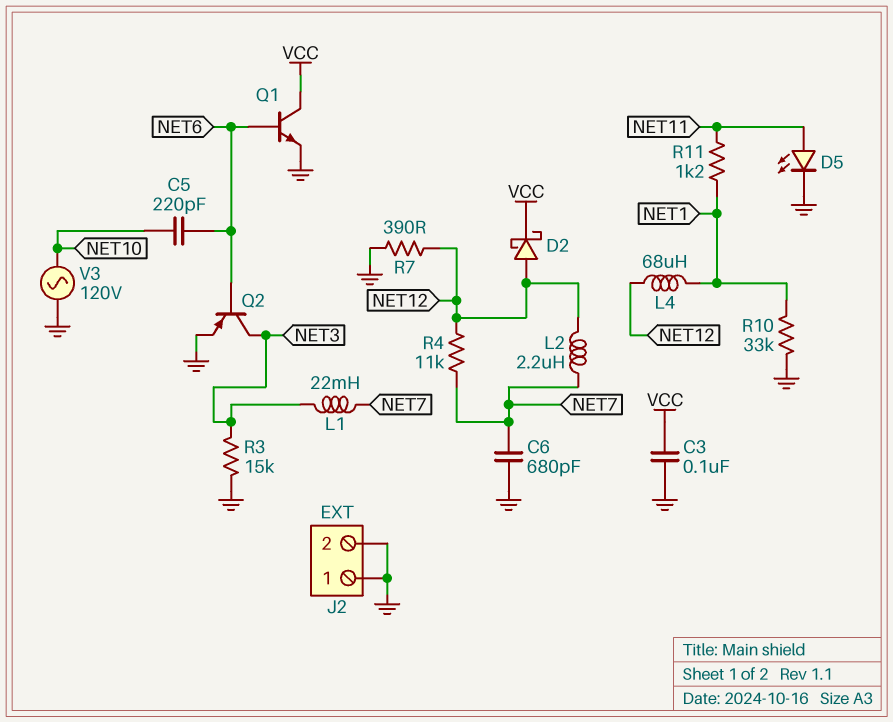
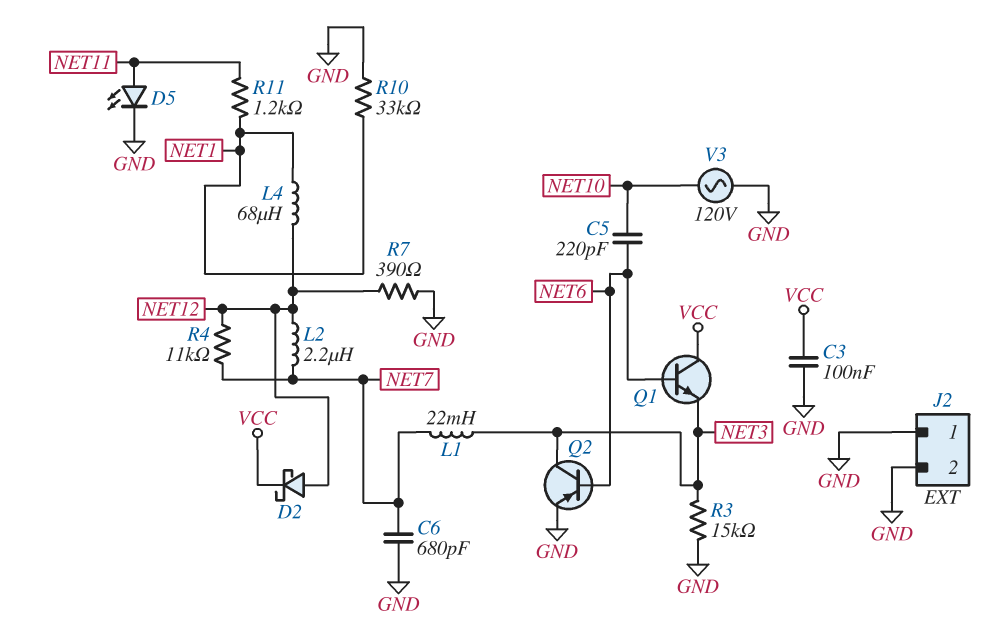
Q1: NPN (B NET6, C VCC, E GND) -> NPN (B NET6, C VCC, E NET3)

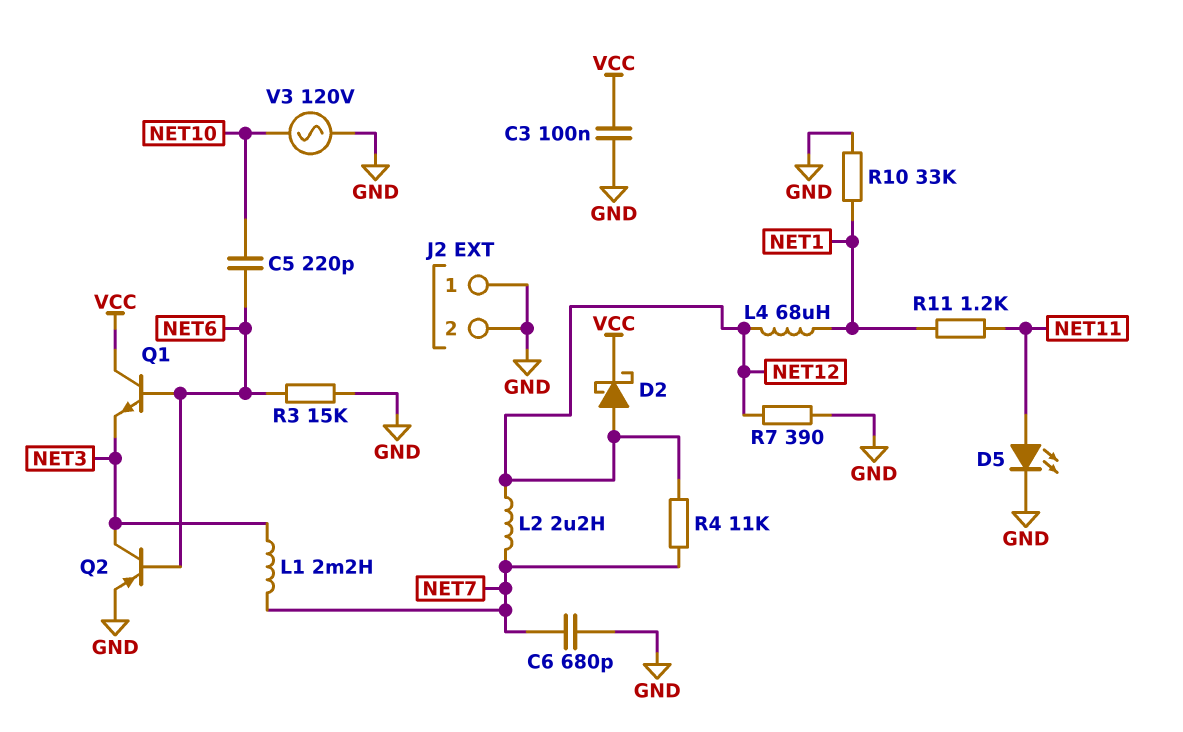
L1: 22mH (NET3, NET7) -> 2.2mH (NET3, NET7)
R3: 15k (GND, NET3) -> 15k (GND, NET6)

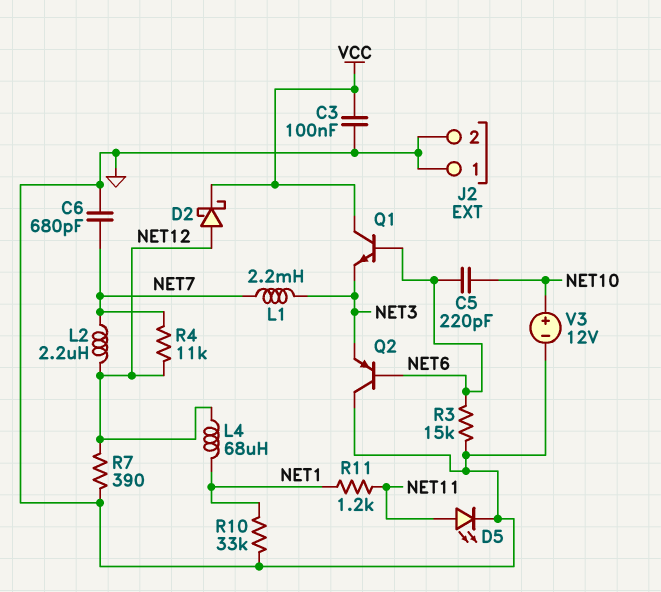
Q2: PNP (B NET6, C NET3, E GND) -> PNP (B NET6, C GND, E NET3)
V3: AC 120V (GND, NET10) -> 12V (plus NET10, minus GND)

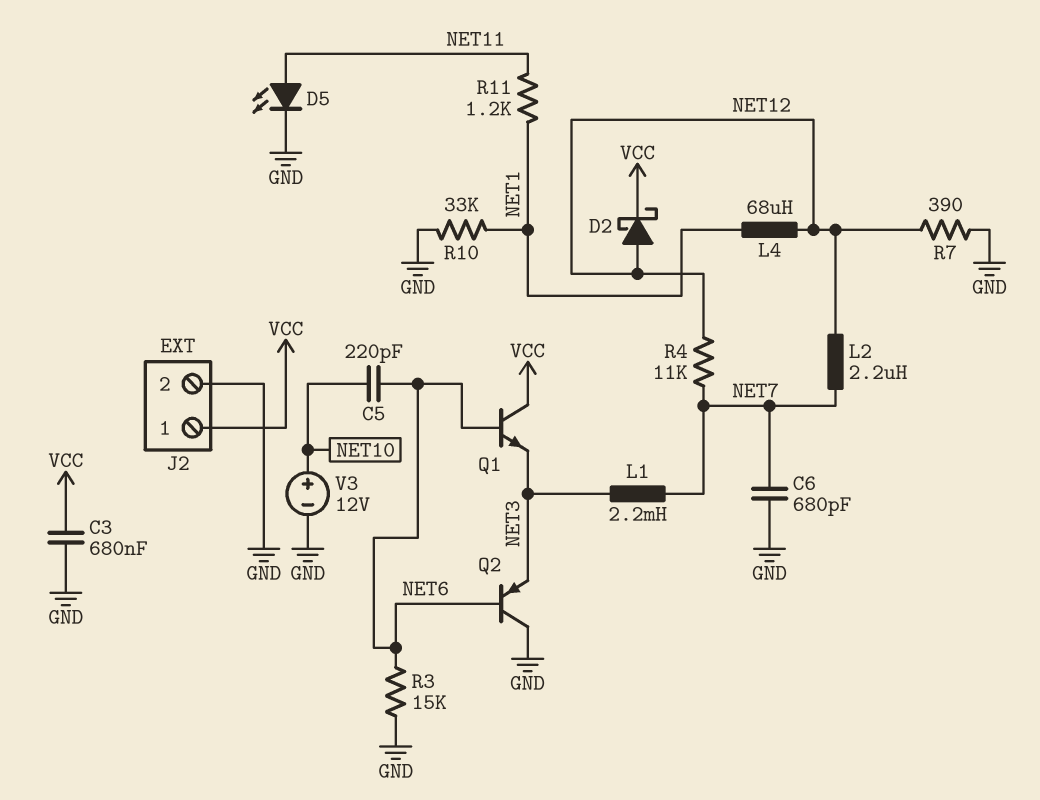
C3: 100nF (GND, VCC) -> 680nF (GND, VCC)
J2 pin 1: GND -> VCC

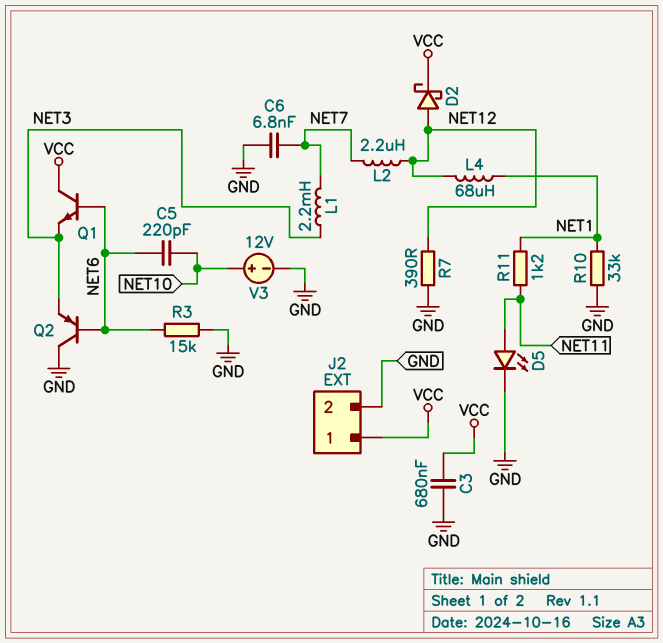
C6: 680pF (GND, NET7) -> 6.8nF (GND, NET7)
R4: 11k (NET7, NET12) -> none

